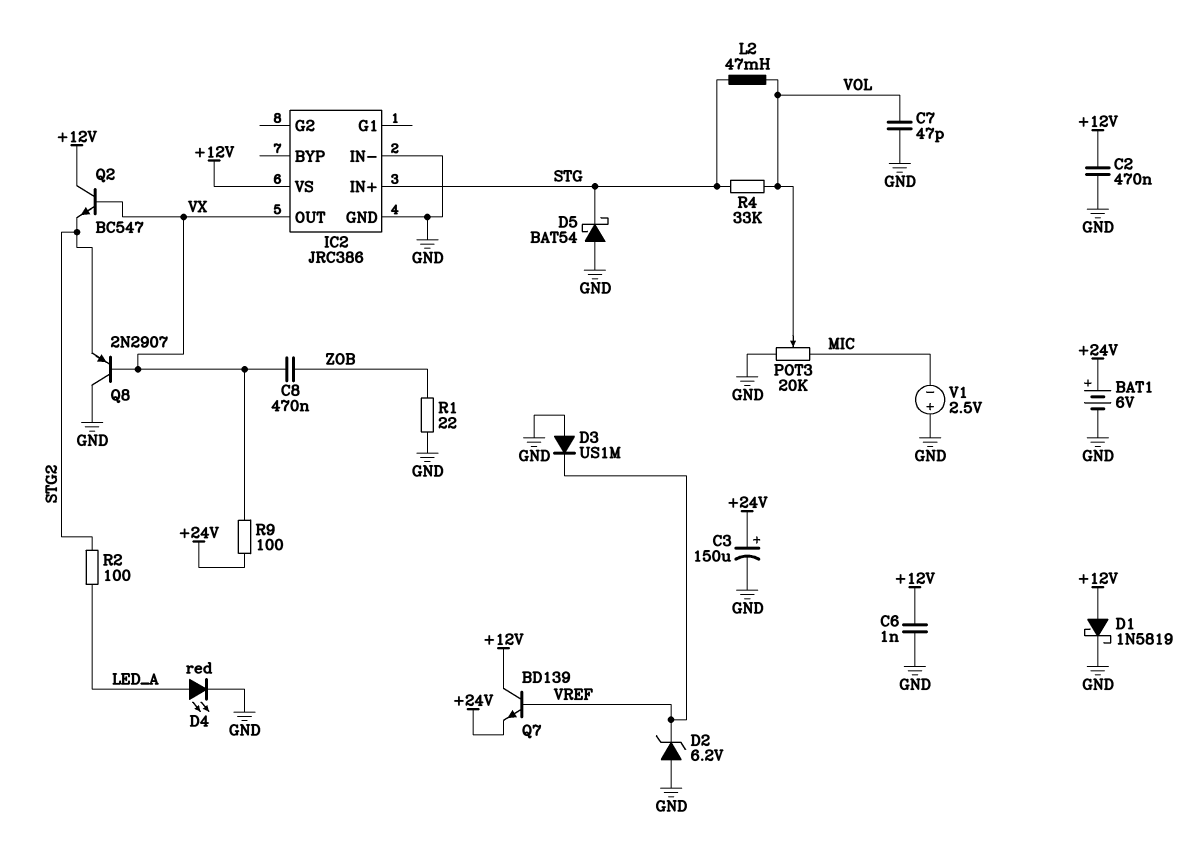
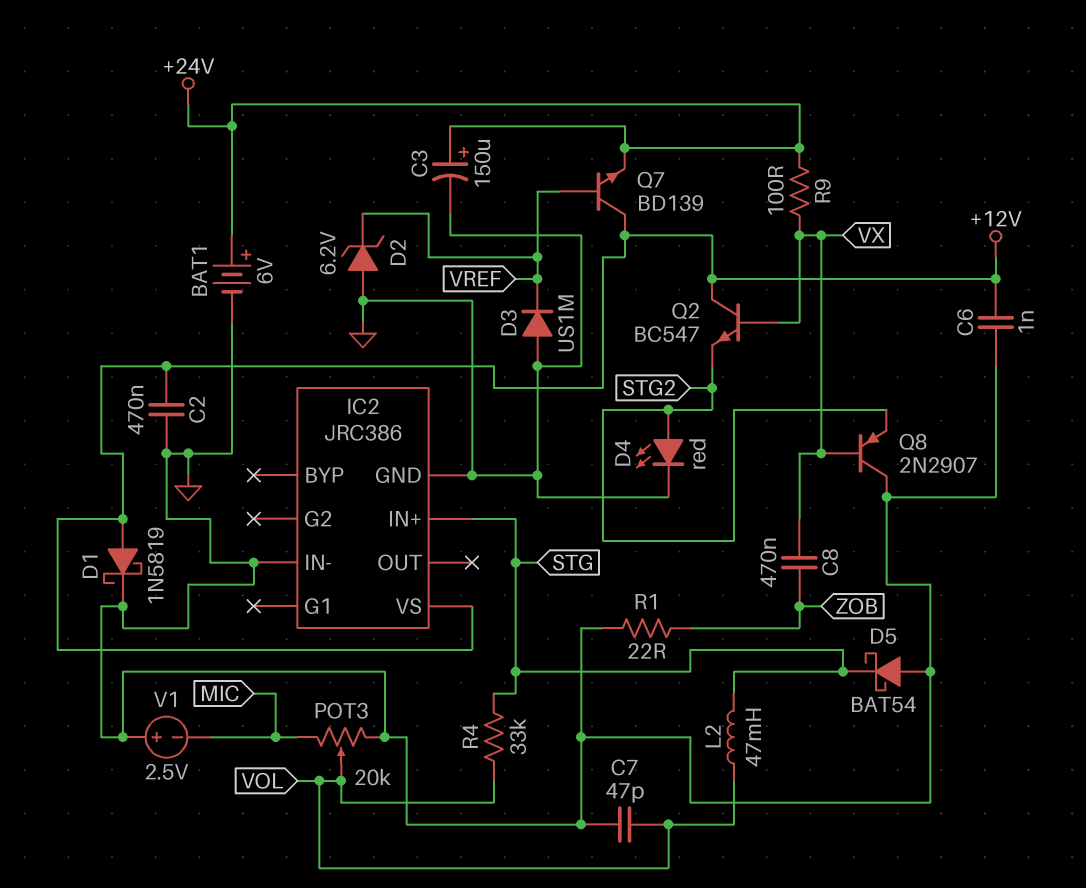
D4: LED red (A LED_A, K GND) -> LED red (A STG2, K GND)
IC2 pin OUT: VX -> none
R2: 100 (LED_A, STG2) -> none

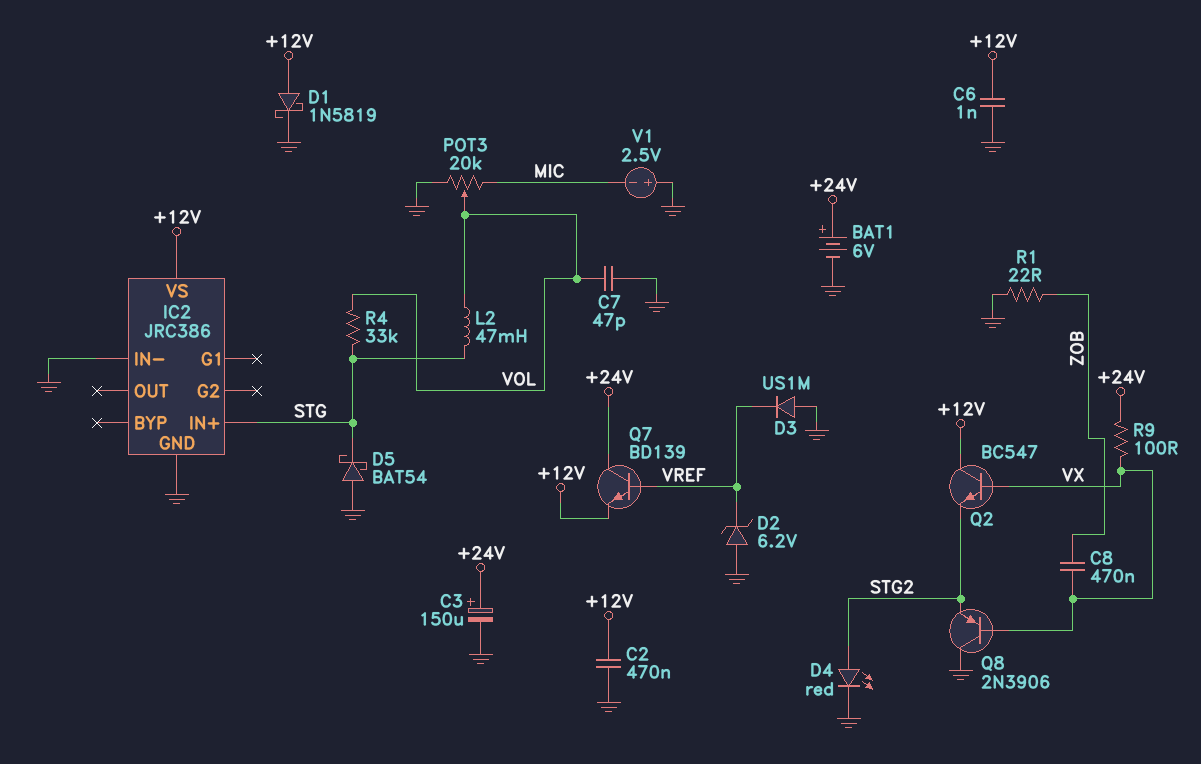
Q7: NPN BD139 (B VREF, C +12V, E +24V) -> NPN BD139 (B VREF, C +24V, E +12V)
Q8: PNP 2N2907 (B VX, C GND, E STG2) -> PNP 2N3906 (B VX, C GND, E STG2)

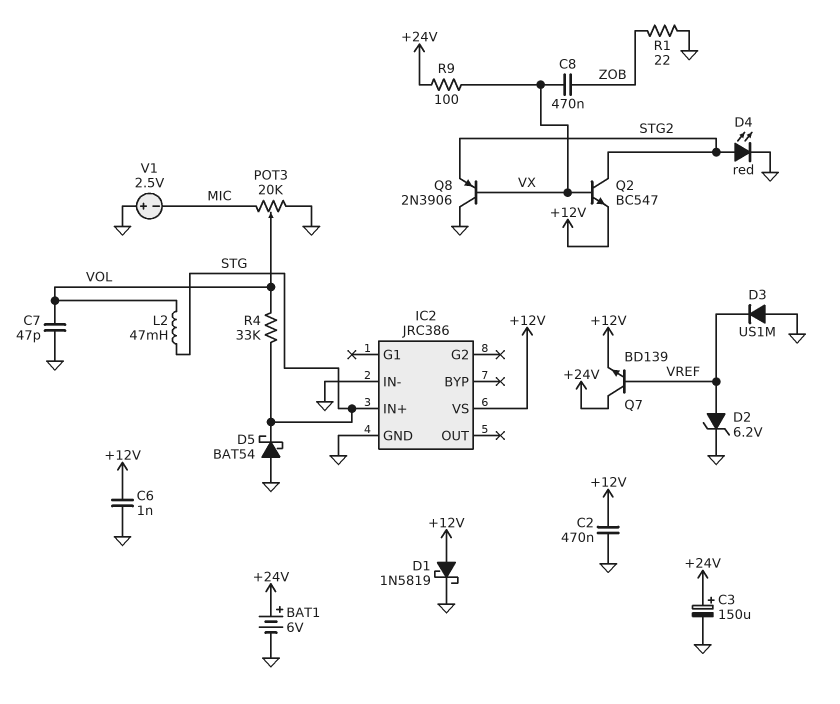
D2: zener 6.2V (A GND, K VREF) -> zener 6.2V (A VREF, K GND)
Q2: NPN BC547 (B VX, C +12V, E STG2) -> NPN BC547 (B VX, C STG2, E +12V)

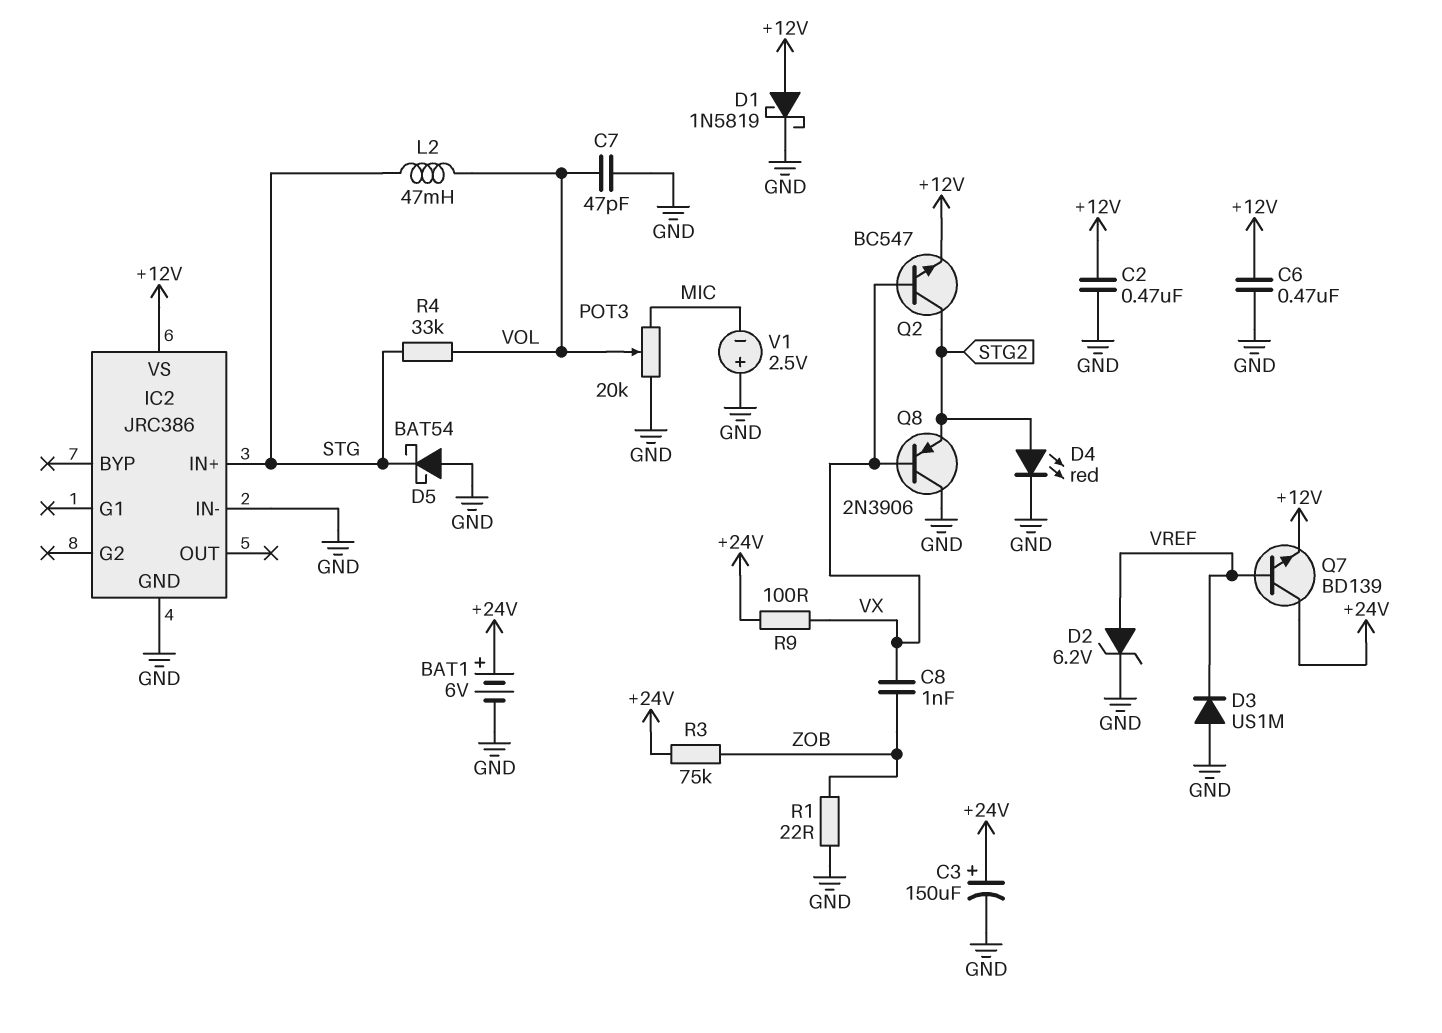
C6: 1nF (+12V, GND) -> 470nF (+12V, GND)
C8: 470nF (VX, ZOB) -> 1nF (VX, ZOB)
R3: none -> 75k (+24V, ZOB)

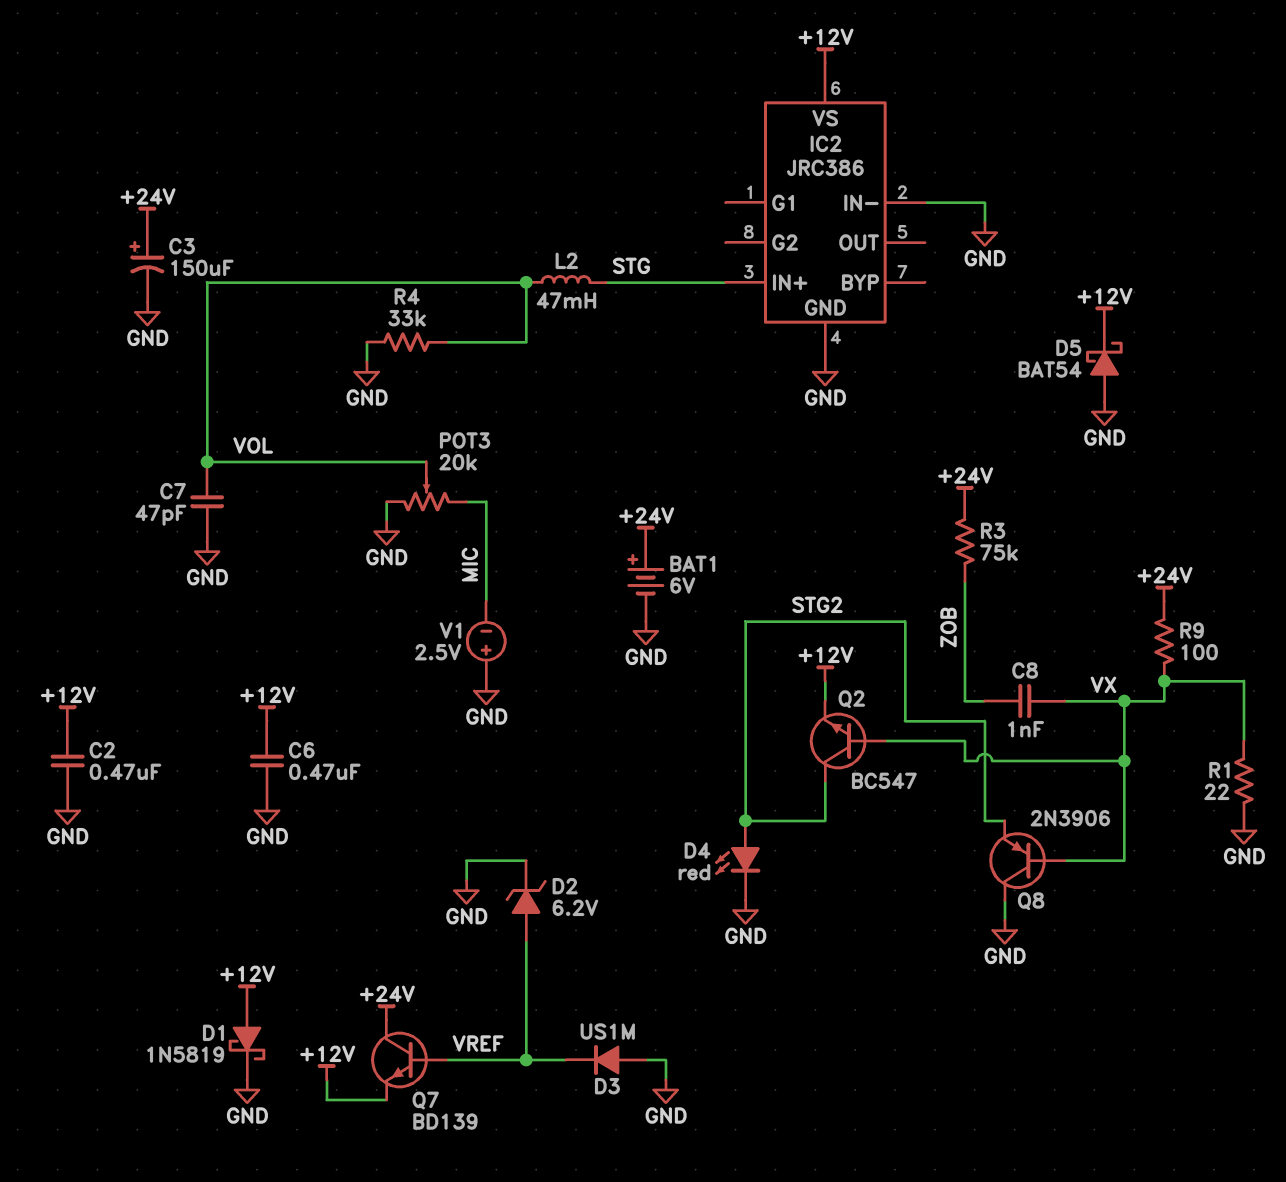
D5: schottky BAT54 (A GND, K STG) -> schottky BAT54 (A GND, K +12V)
R1: 22 (GND, ZOB) -> 22 (GND, VX)
R4: 33k (STG, VOL) -> 33k (GND, VOL)

